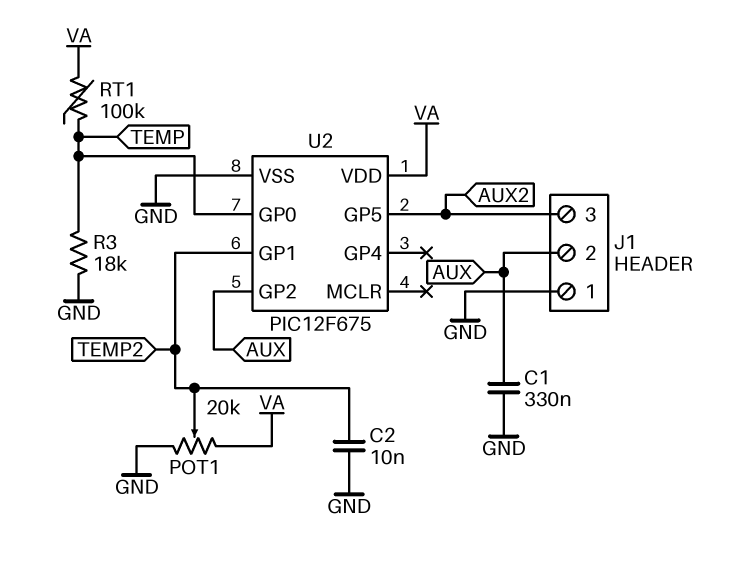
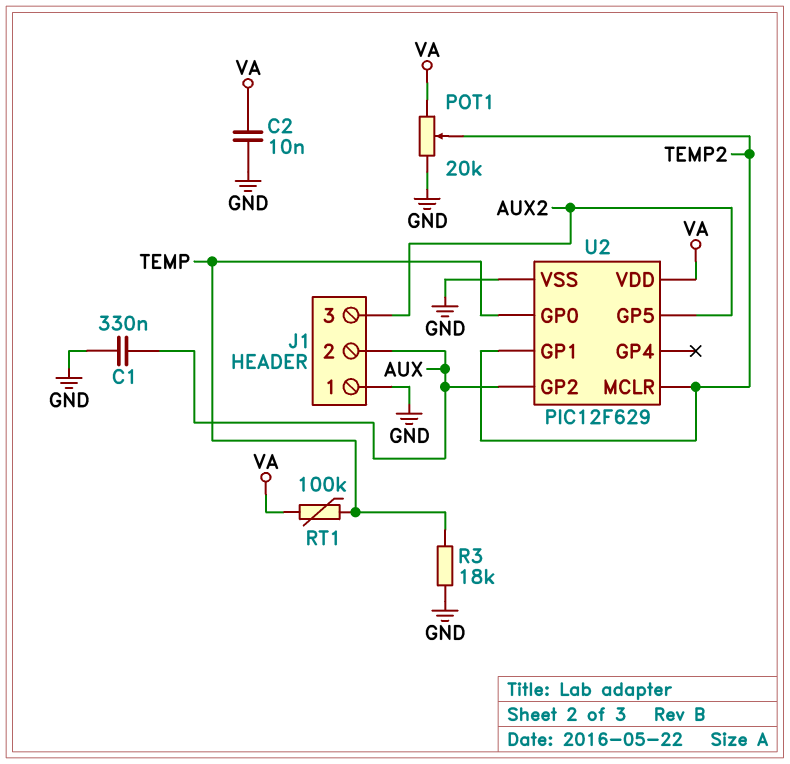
C2: 10nF (GND, TEMP2) -> 10nF (GND, VA)
U2: PIC12F675 -> PIC12F629
U2 pin MCLR: none -> TEMP2

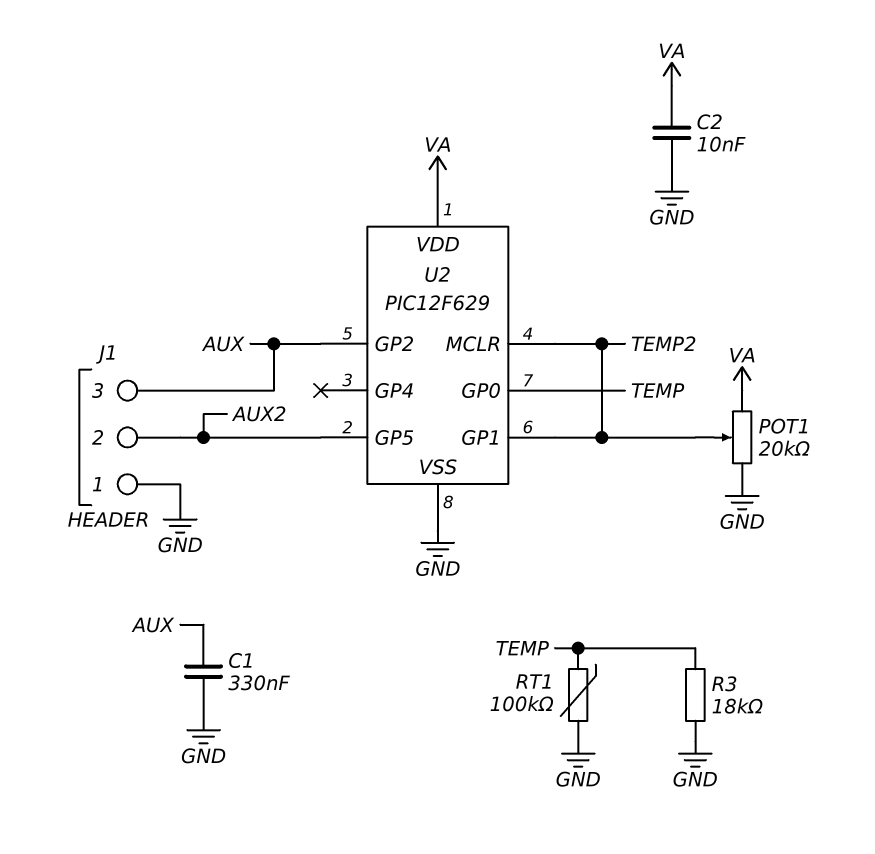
J1 pin 2: AUX -> AUX2
J1 pin 3: AUX2 -> AUX
RT1: 100k (TEMP, VA) -> 100k (GND, TEMP)

